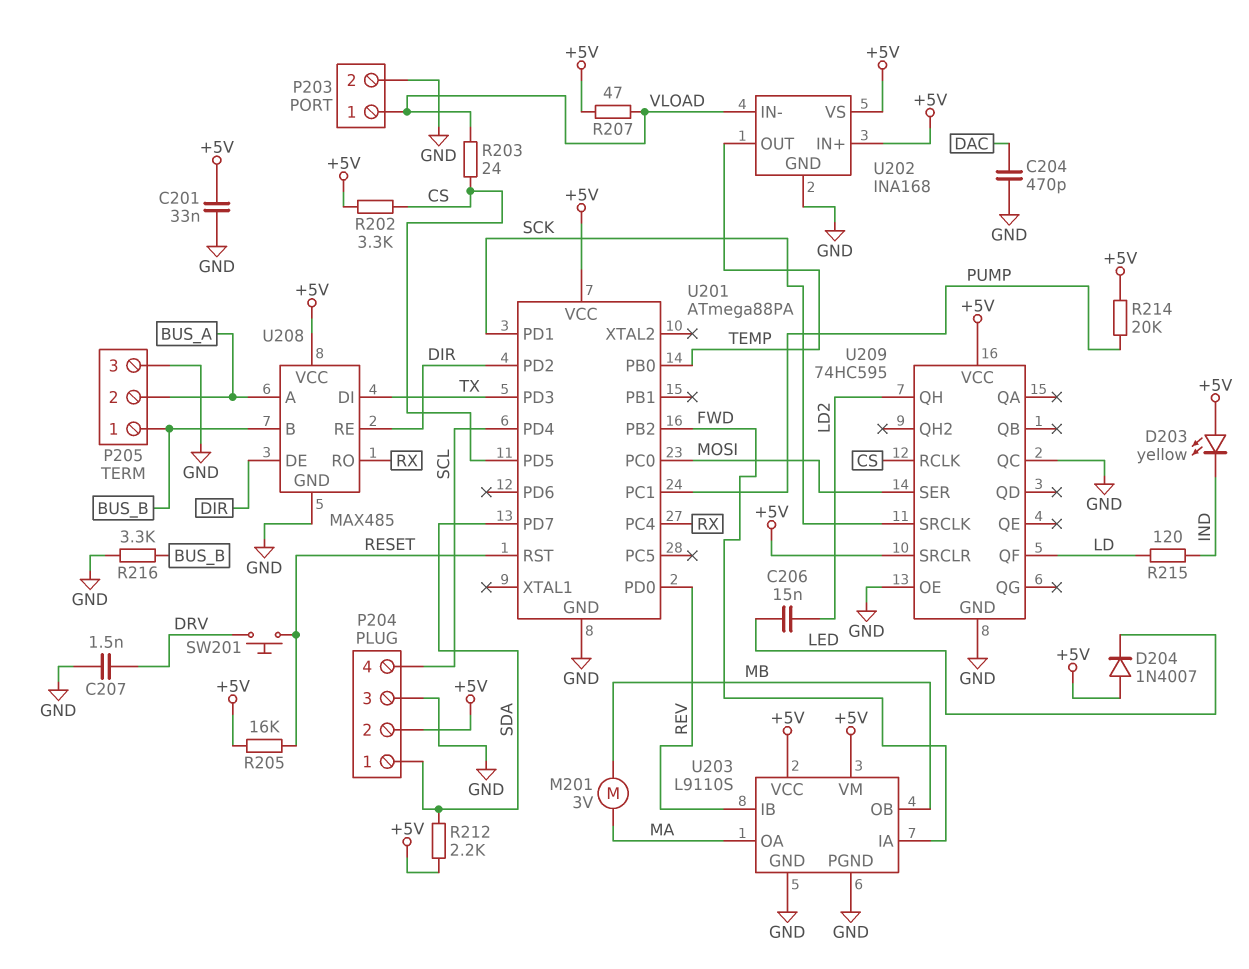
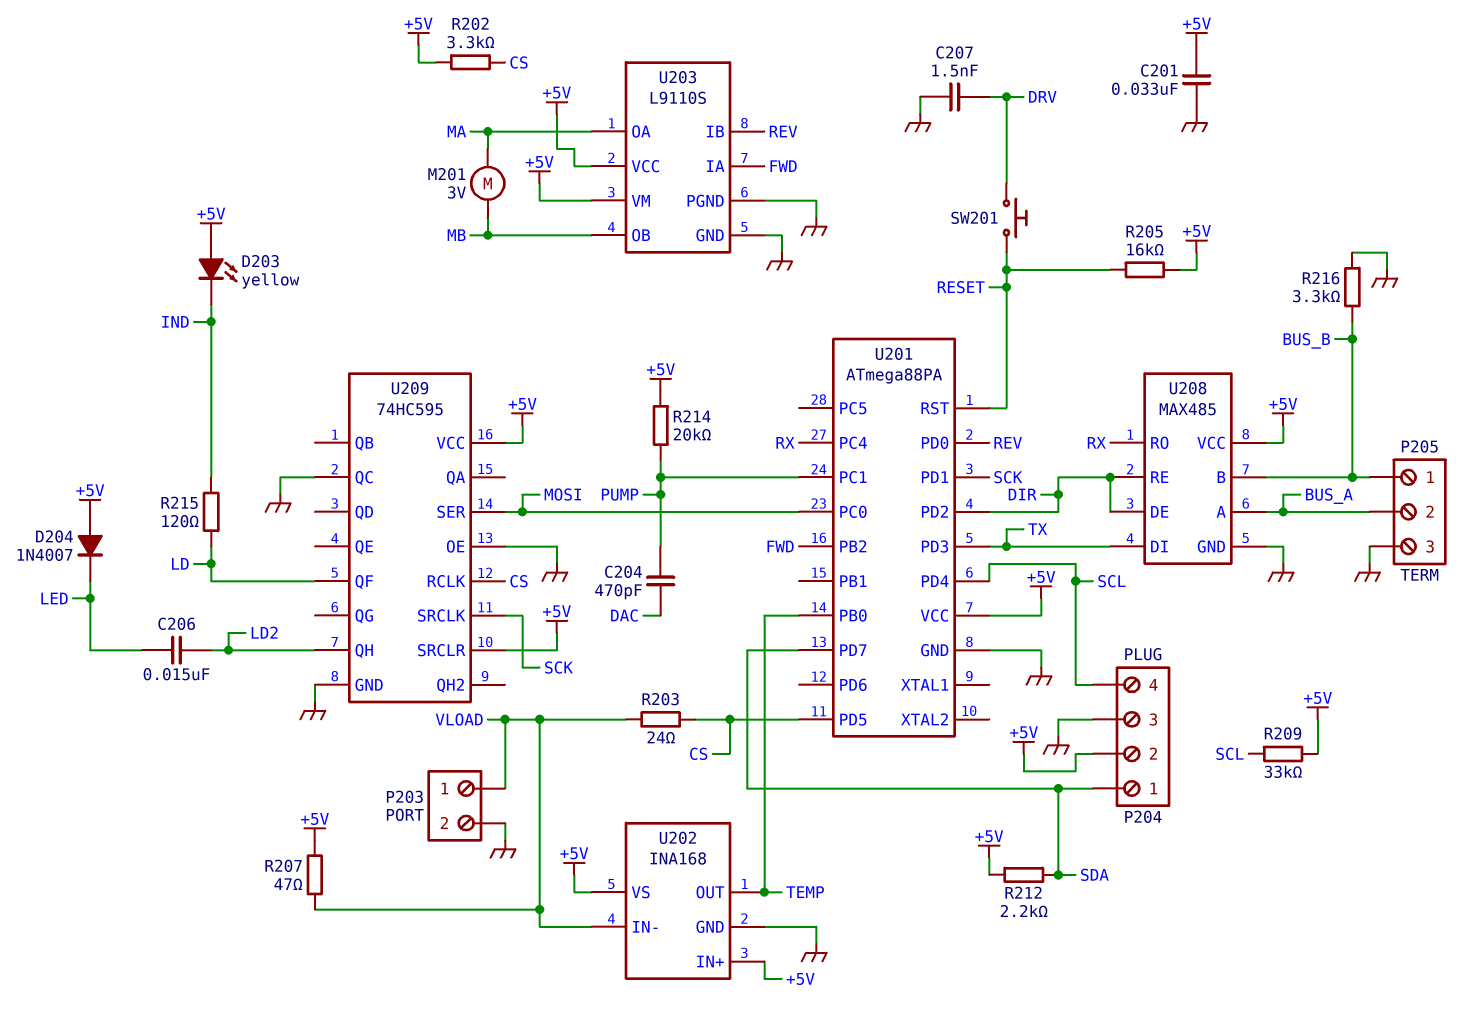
C204: 470pF (DAC, GND) -> 470pF (DAC, PUMP)
R209: none -> 33k (+5V, SCL)

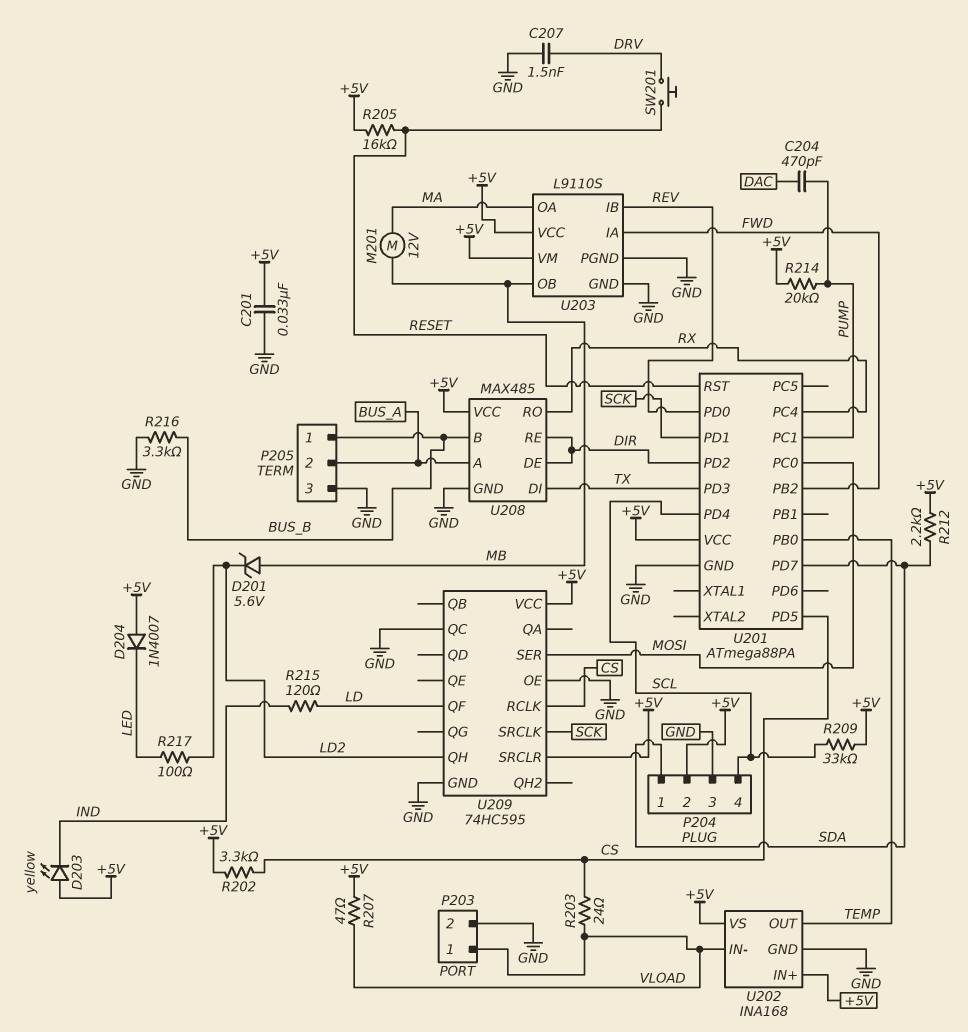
C206: 15nF (LD2, LED) -> none
D201: none -> zener 5.6V (A MB, K LD2)
M201: motor 3V (MA, MB) -> motor 12V (MA, MB)
R217: none -> 100 (LD2, LED)

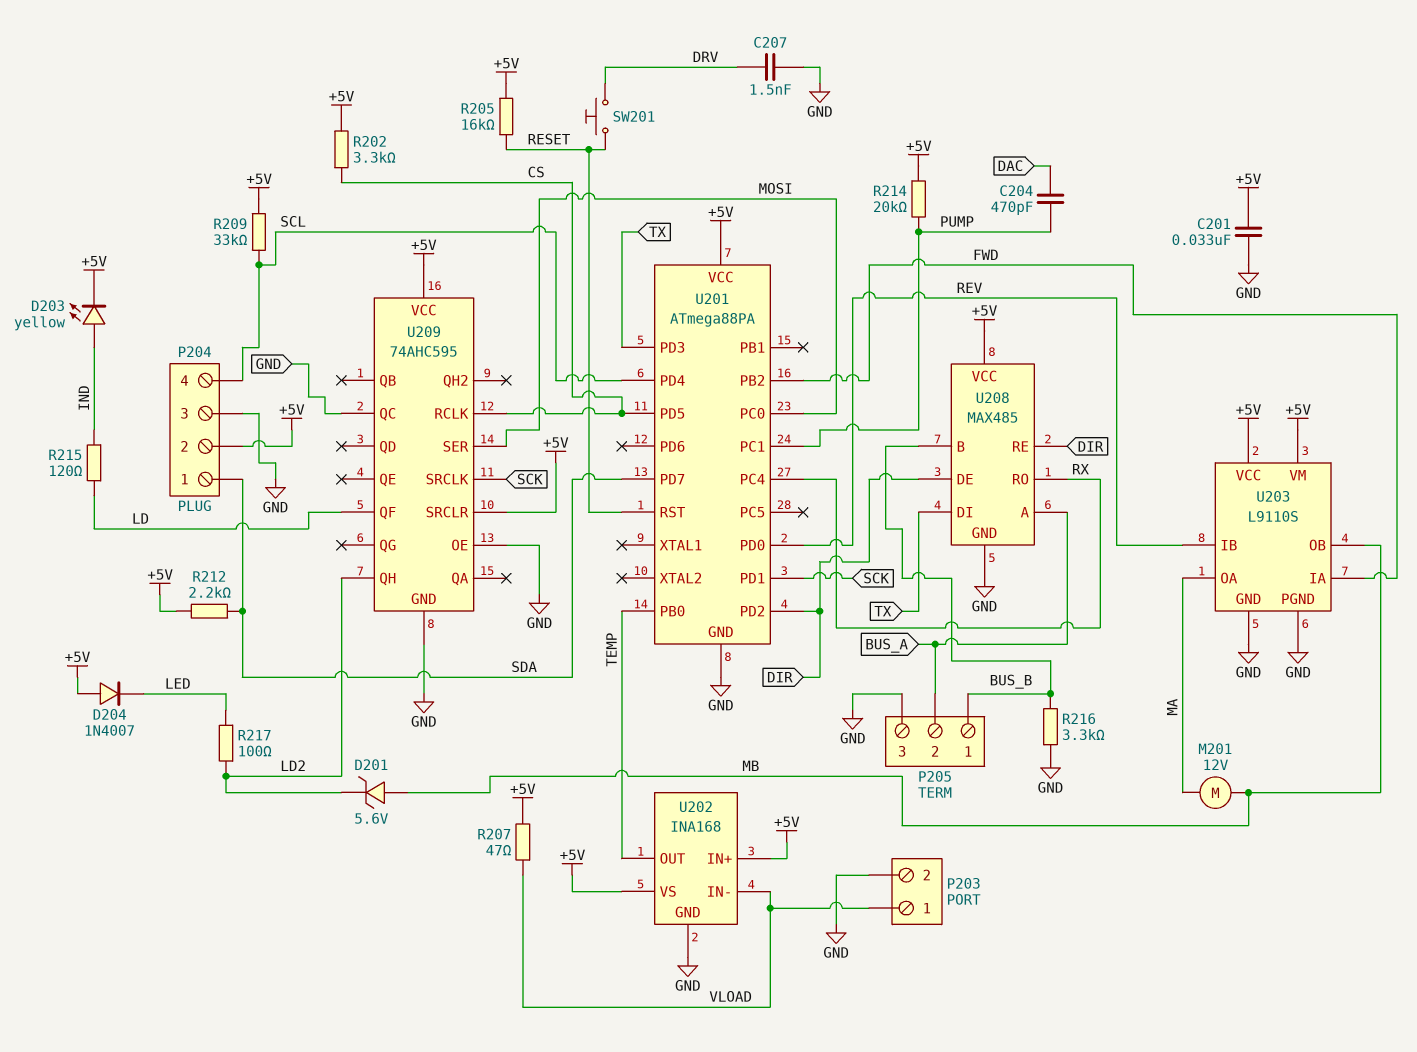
D203: LED yellow (A +5V, K IND) -> LED yellow (A IND, K +5V)
R203: 24 (CS, VLOAD) -> none
U209: 74HC595 -> 74AHC595

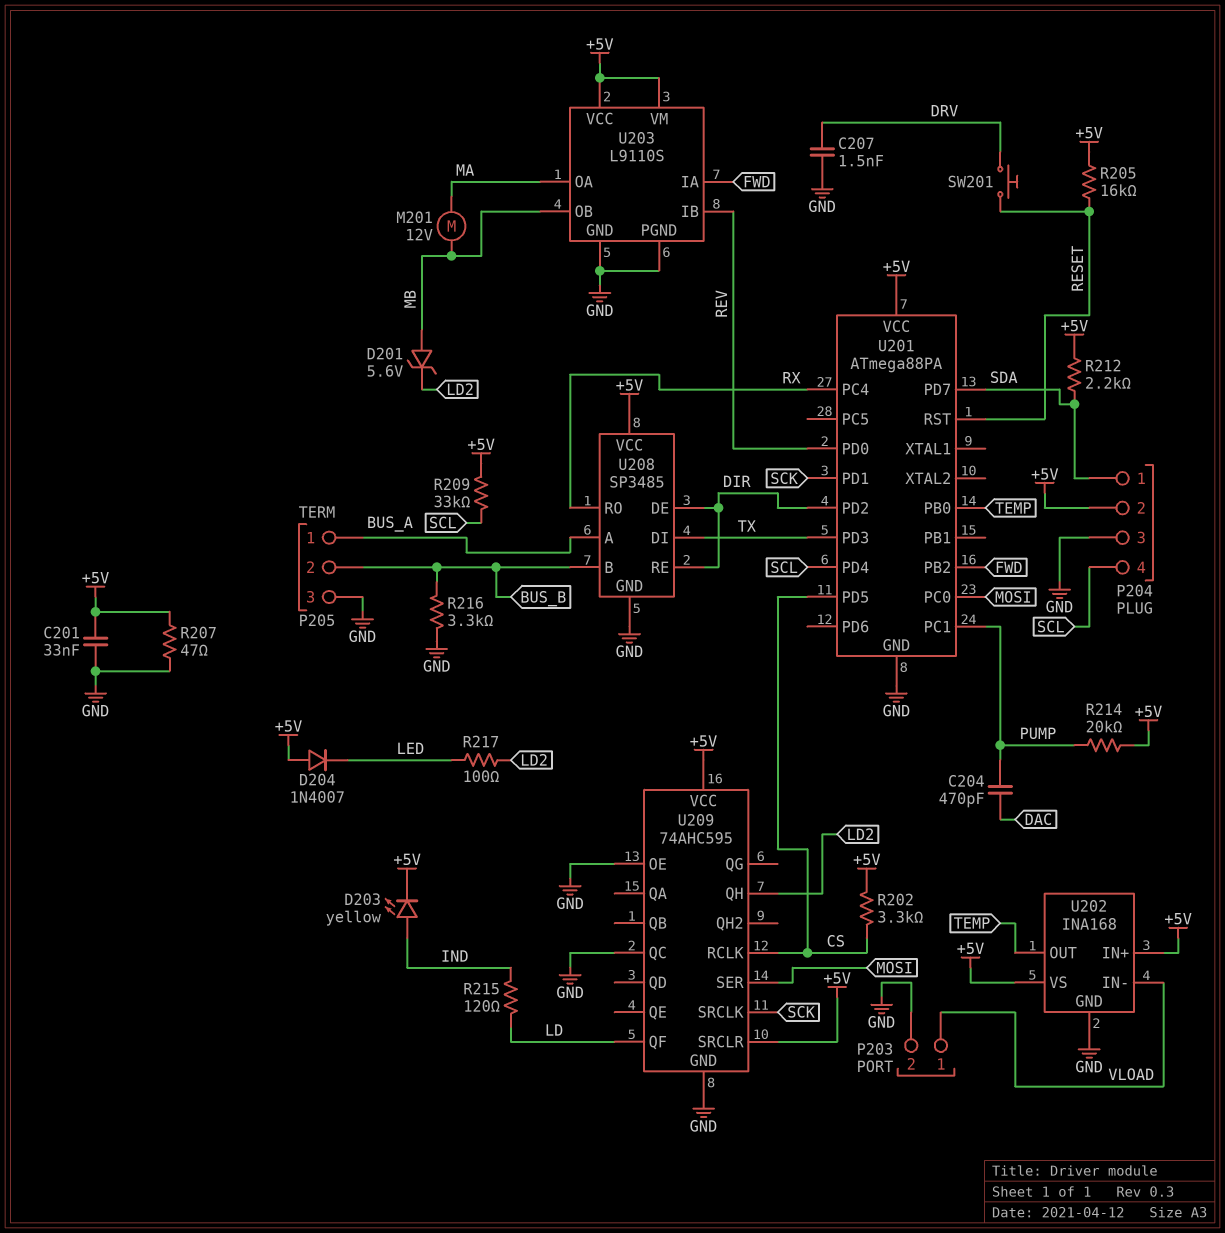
P205 pin 1: BUS_B -> BUS_A
P205 pin 2: BUS_A -> BUS_B
R207: 47 (+5V, VLOAD) -> 47 (+5V, GND)
U208: MAX485 -> SP3485

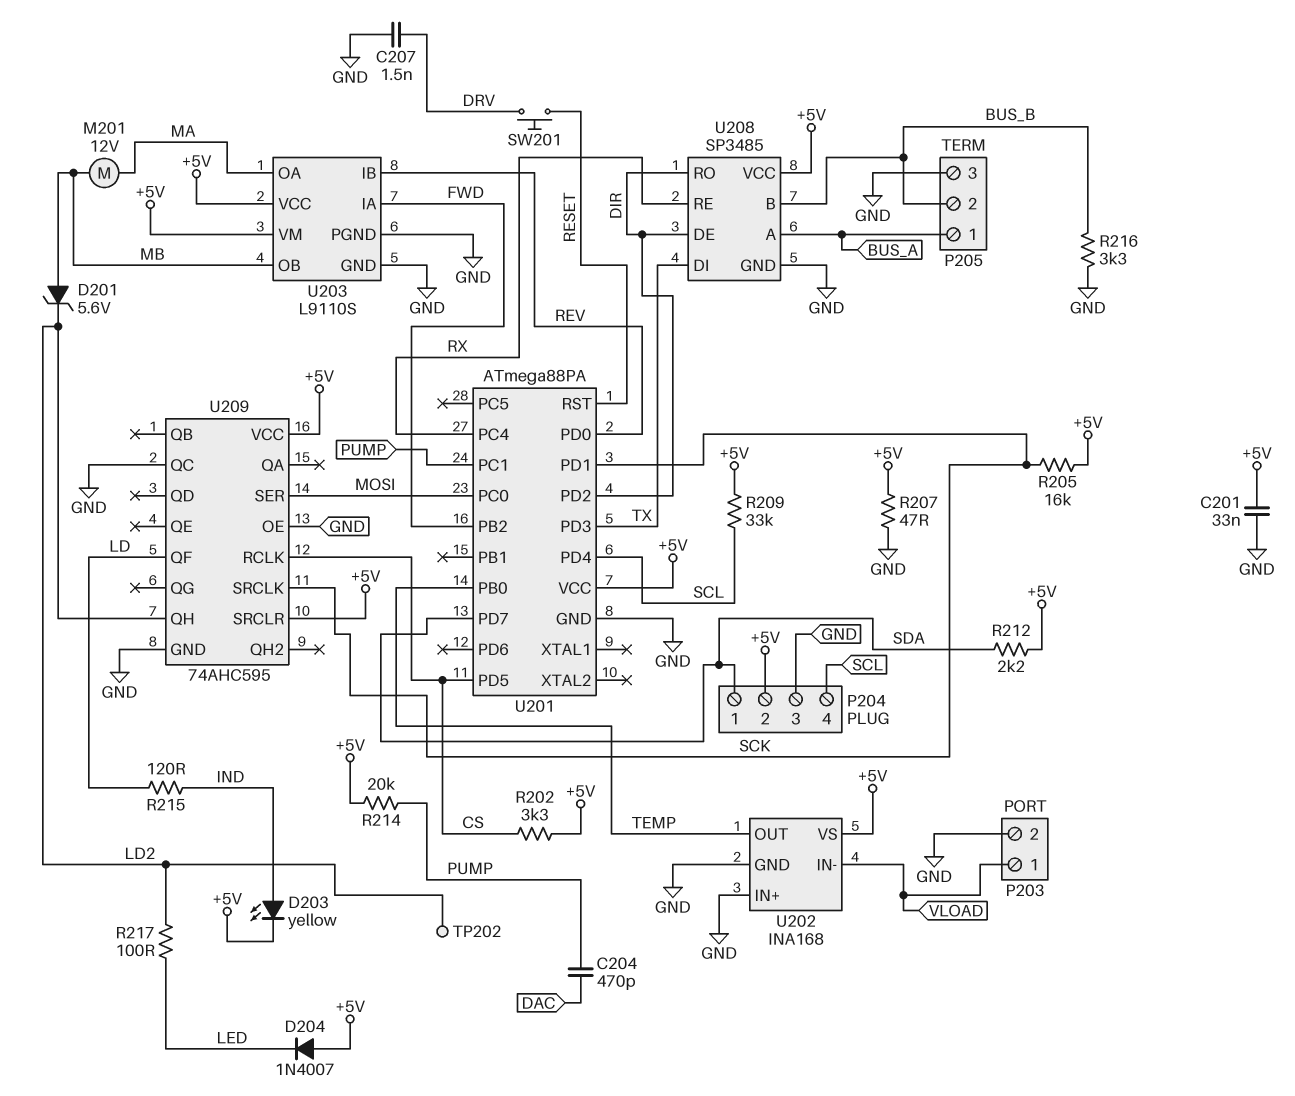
R205: 16k (+5V, RESET) -> 16k (+5V, SCK)
TP202: none -> test point (LD2)
U202 pin IN+: +5V -> GND
U208 pin RE: DIR -> RX
U208 pin RO: RX -> DIR

